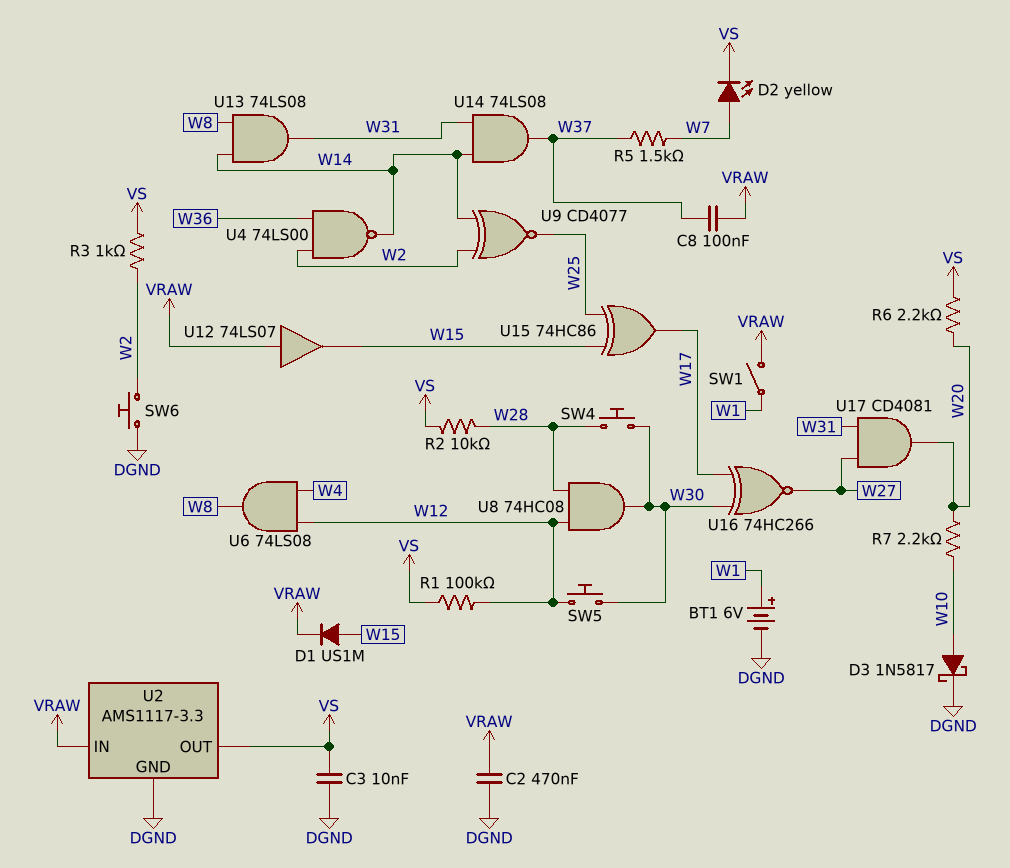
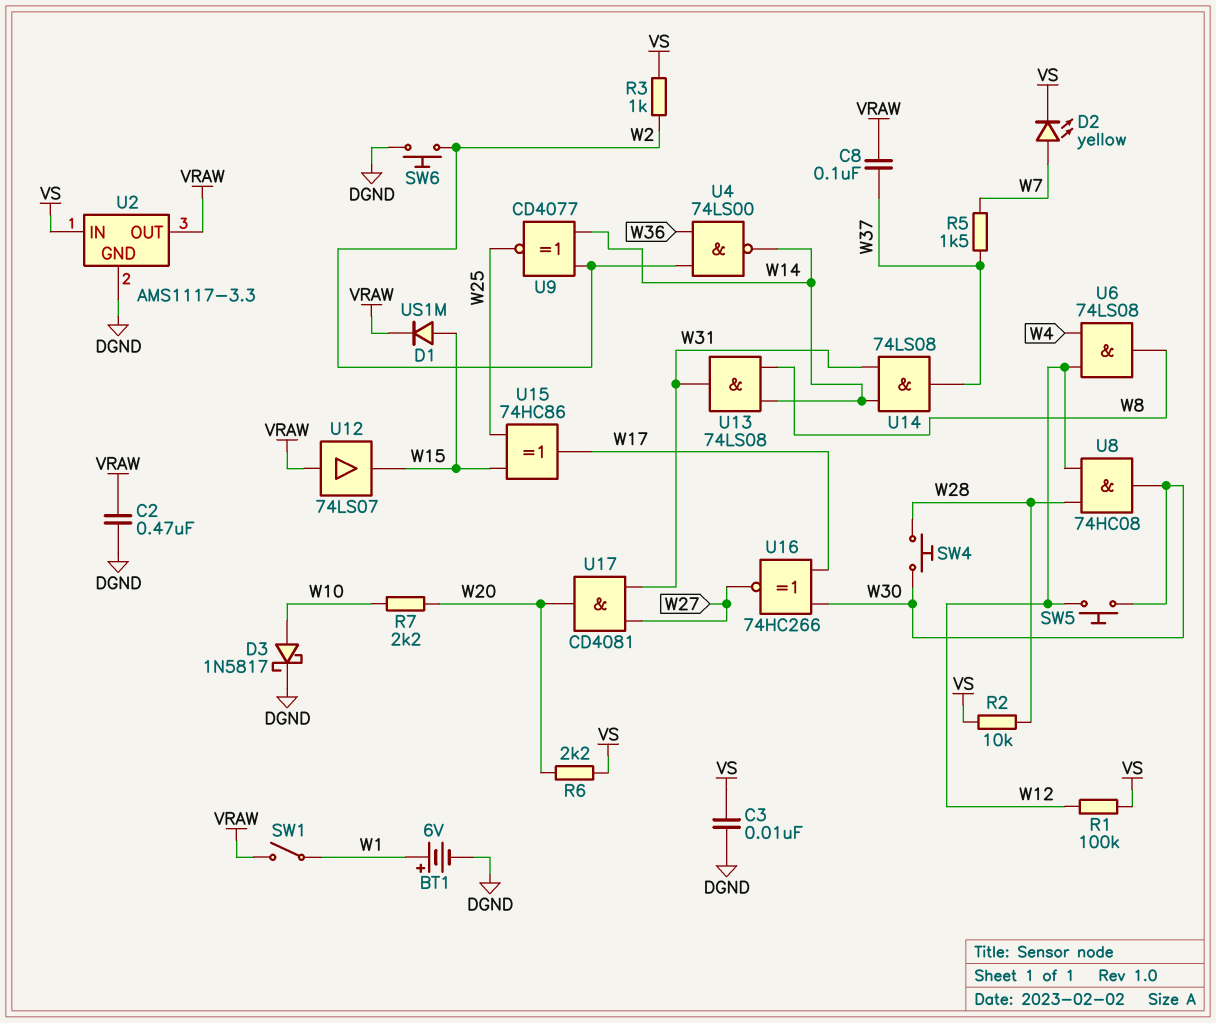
U2 pin IN: VRAW -> VS
U2 pin OUT: VS -> VRAW

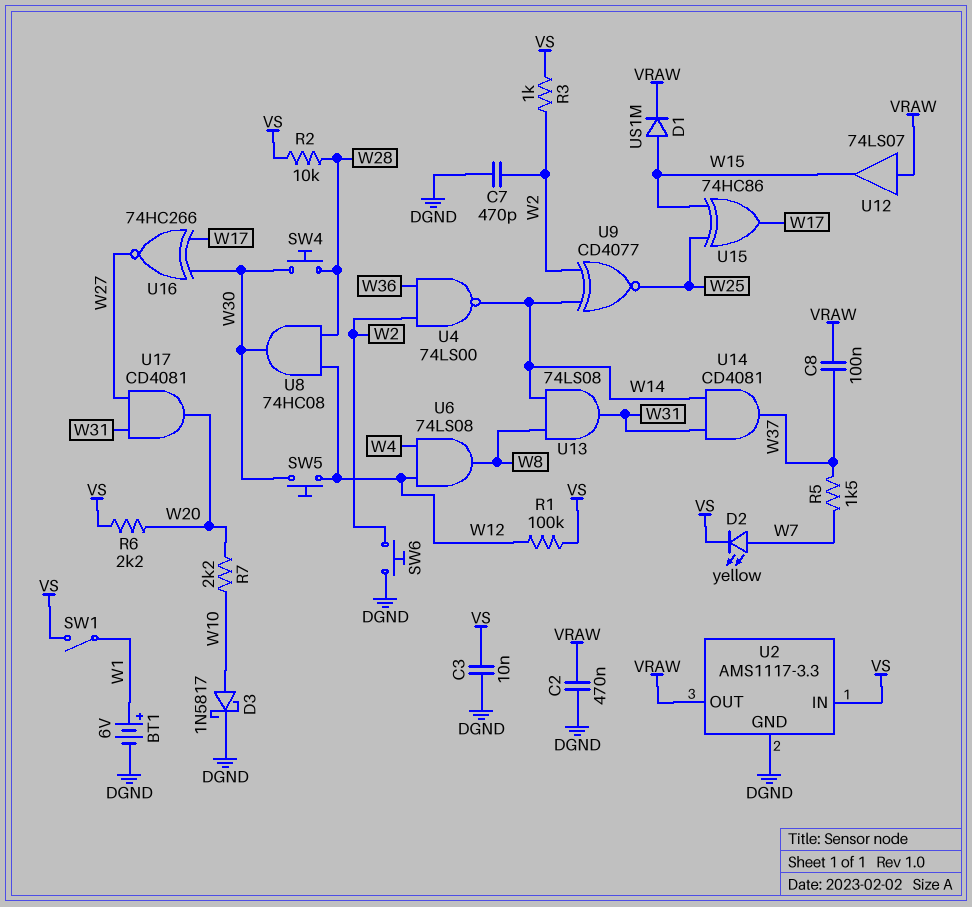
C7: none -> 470pF (DGND, W2)
SW1: switch (VRAW, W1) -> switch (VS, W1)
U14: AND 74LS08 (in W14, in W31, out W37) -> AND CD4081 (in W14, in W31, out W37)

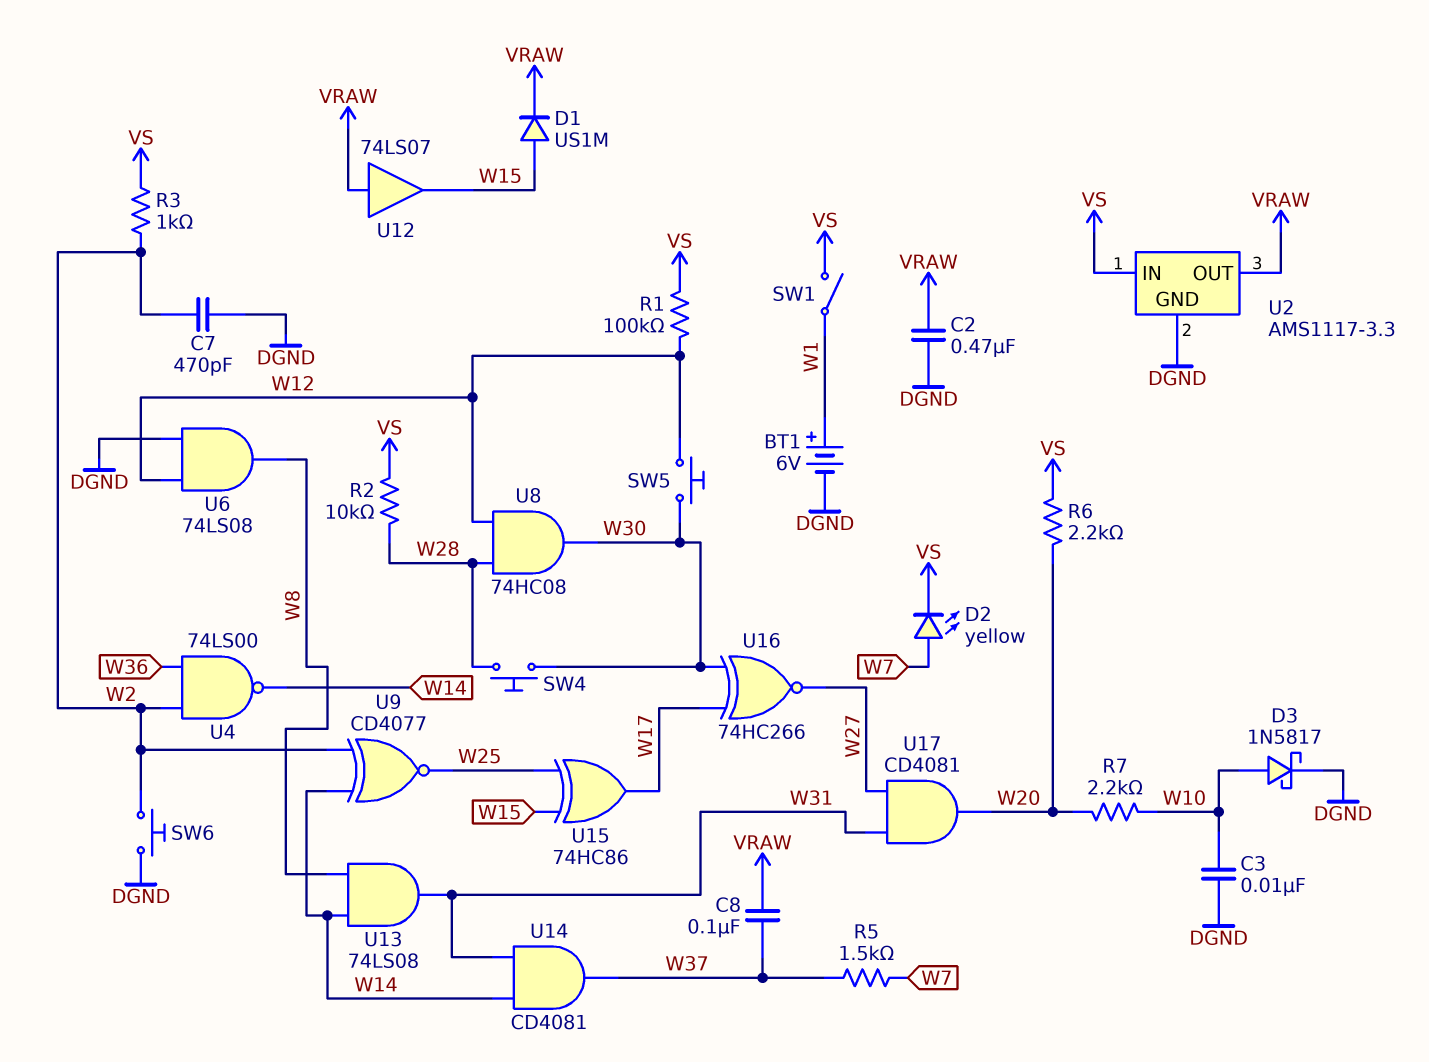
C3: 10nF (DGND, VS) -> 10nF (DGND, W10)
U6: AND 74LS08 (in W4, in W12, out W8) -> AND 74LS08 (in DGND, in W12, out W8)

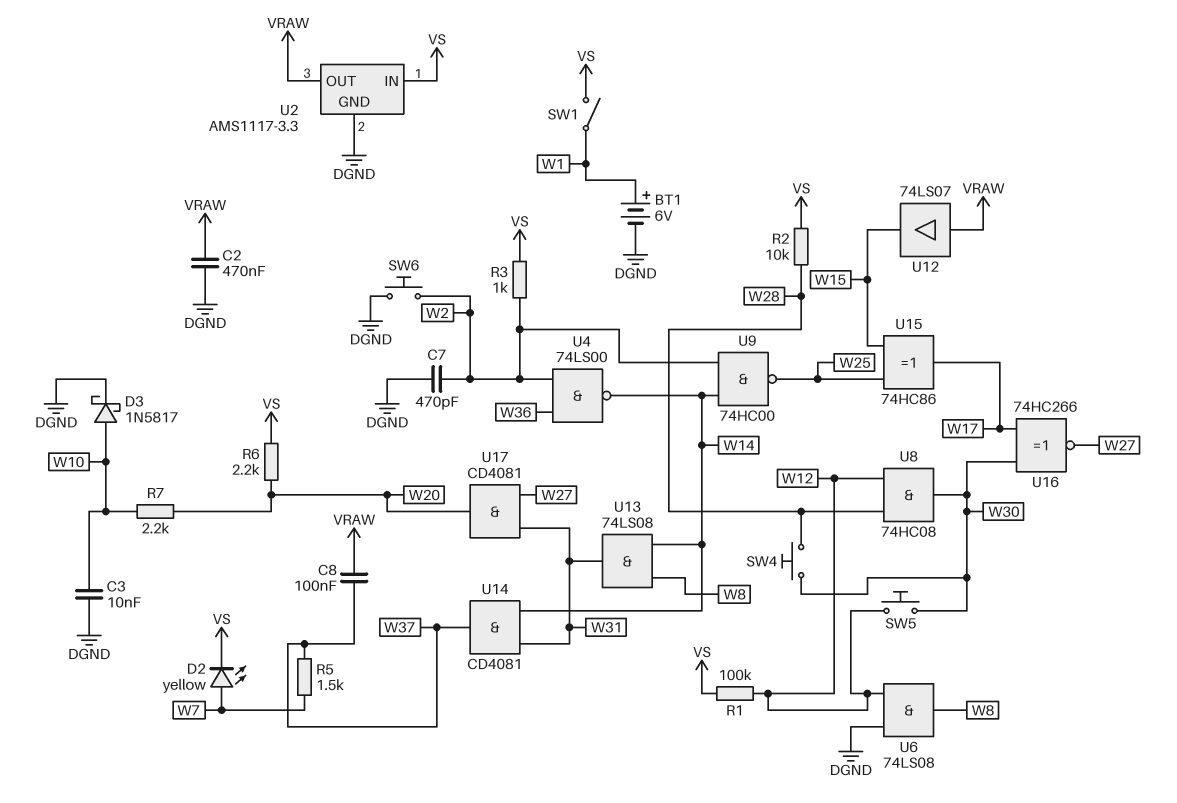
D1: diode US1M (A W15, K VRAW) -> none
U9: XNOR CD4077 (in W2, in W14, out W25) -> NAND 74HC00 (in W2, in W14, out W25)

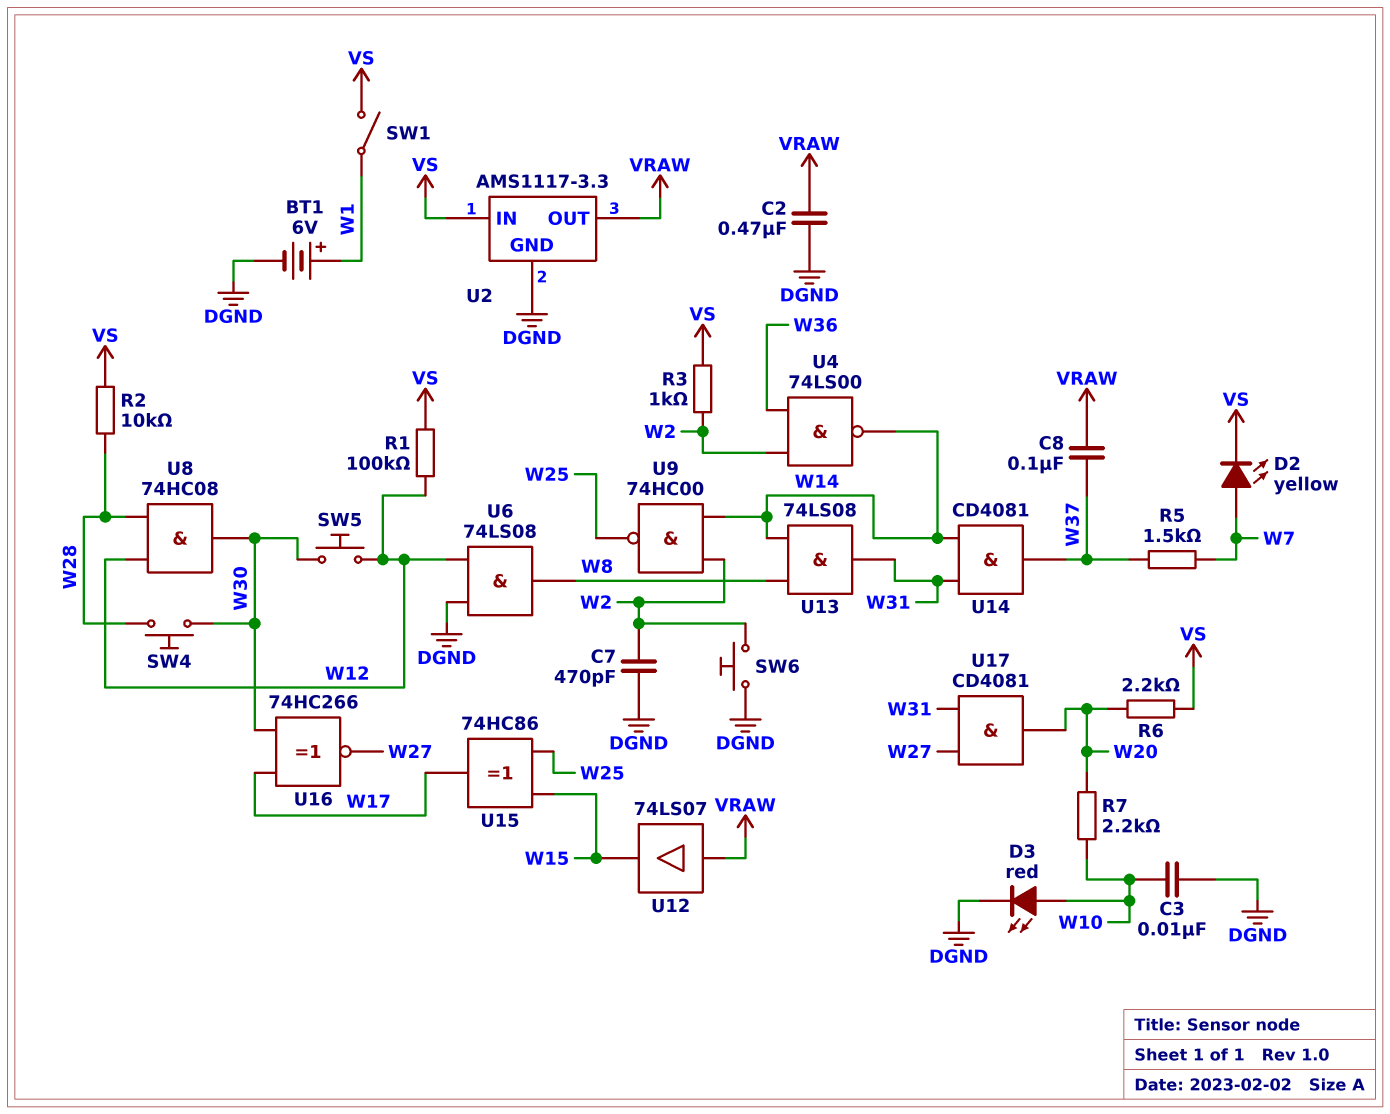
D3: schottky 1N5817 (A W10, K DGND) -> LED red (A W10, K DGND)

